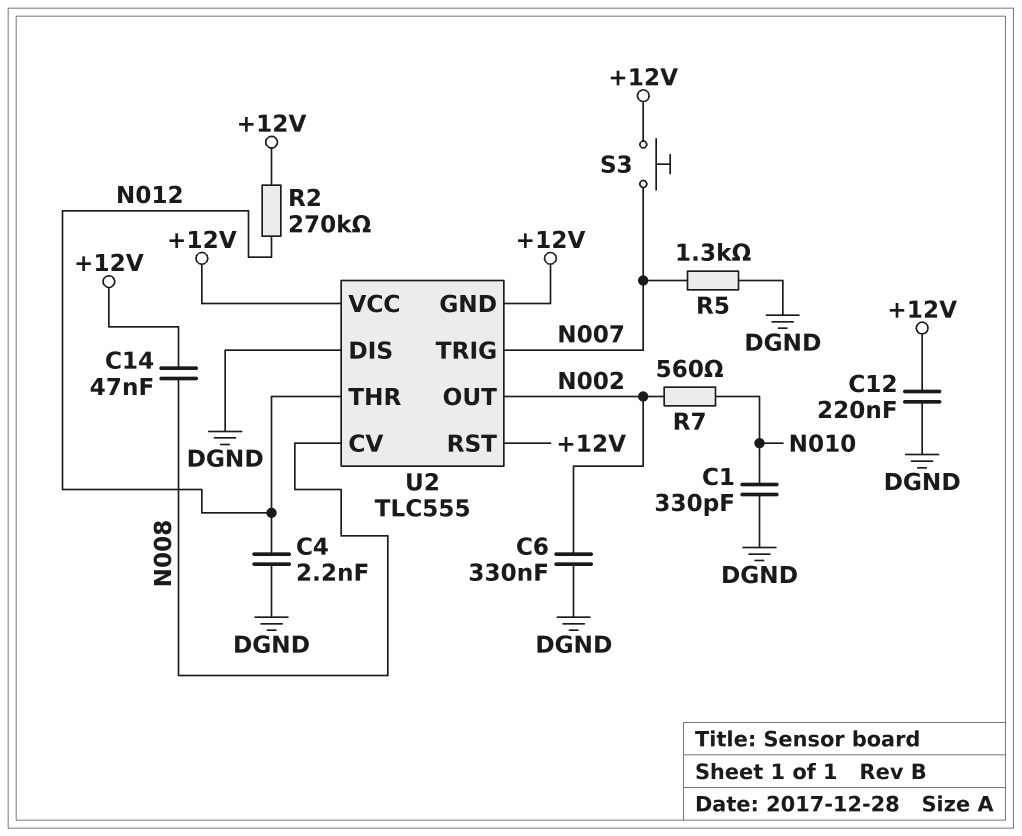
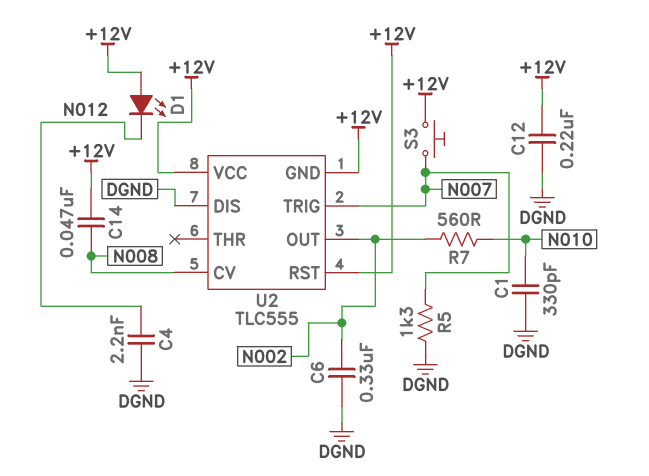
D1: none -> LED (A +12V, K N012)
R2: 270k (+12V, N012) -> none
U2 pin THR: N012 -> none

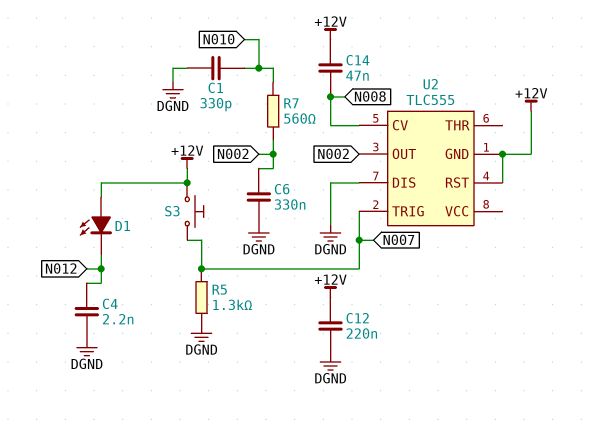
U2 pin VCC: +12V -> none

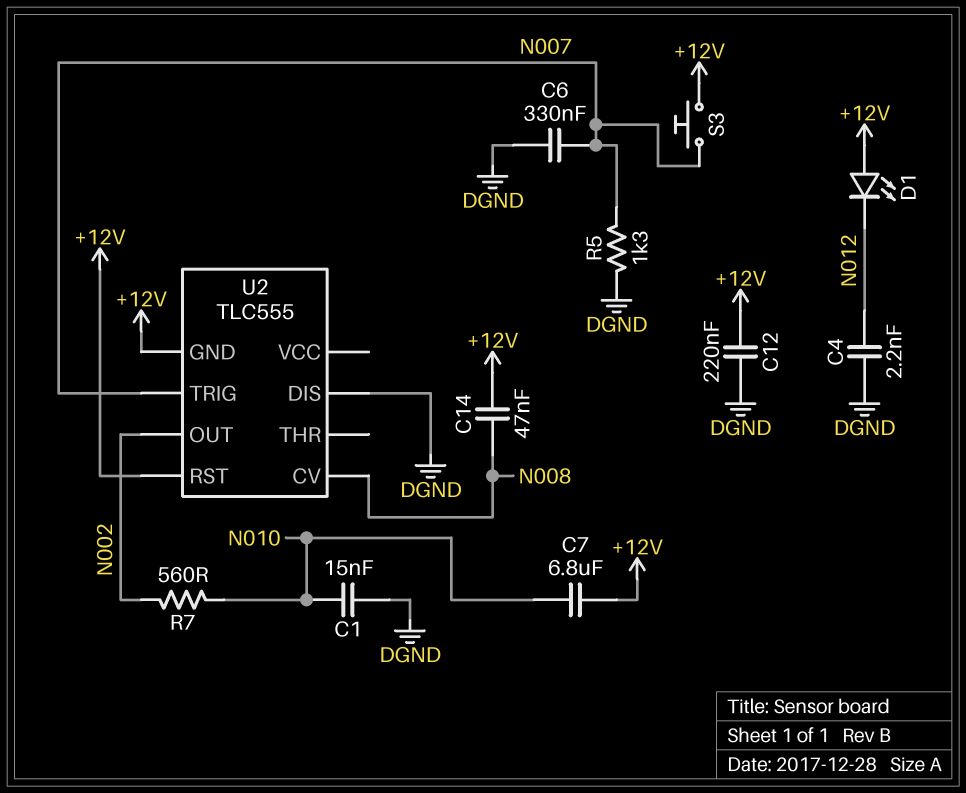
C1: 330pF (DGND, N010) -> 15nF (DGND, N010)
C6: 330nF (DGND, N002) -> 330nF (DGND, N007)
C7: none -> 6.8uF (+12V, N010)

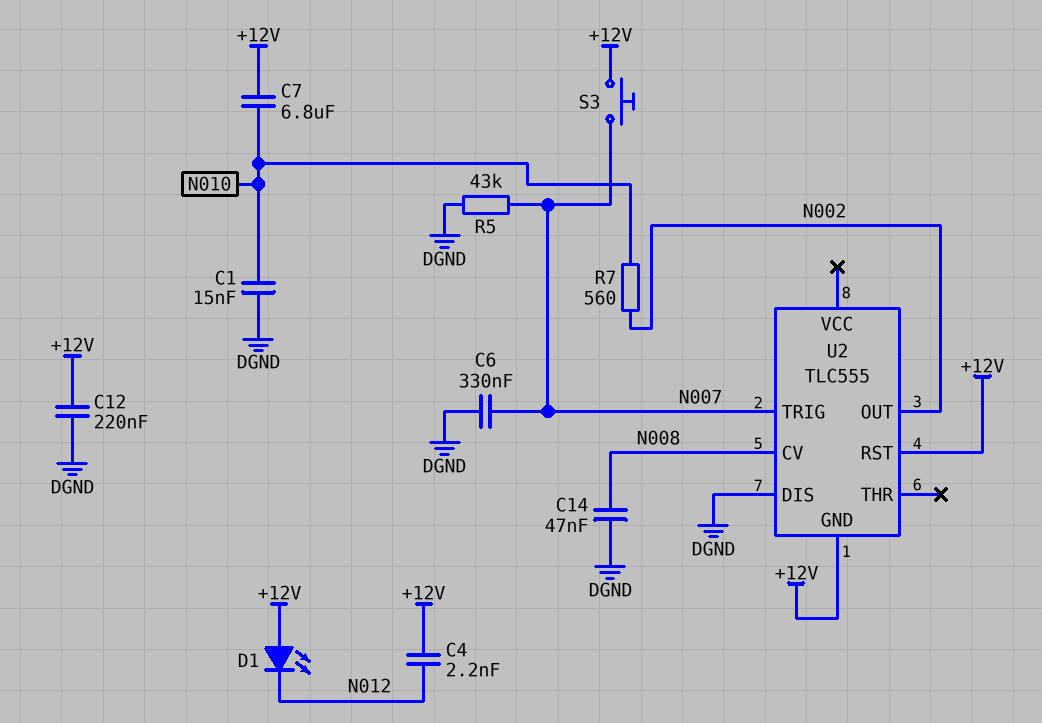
C4: 2.2nF (DGND, N012) -> 2.2nF (+12V, N012)
C14: 47nF (+12V, N008) -> 47nF (DGND, N008)
R5: 1.3k (DGND, N007) -> 43k (DGND, N007)

